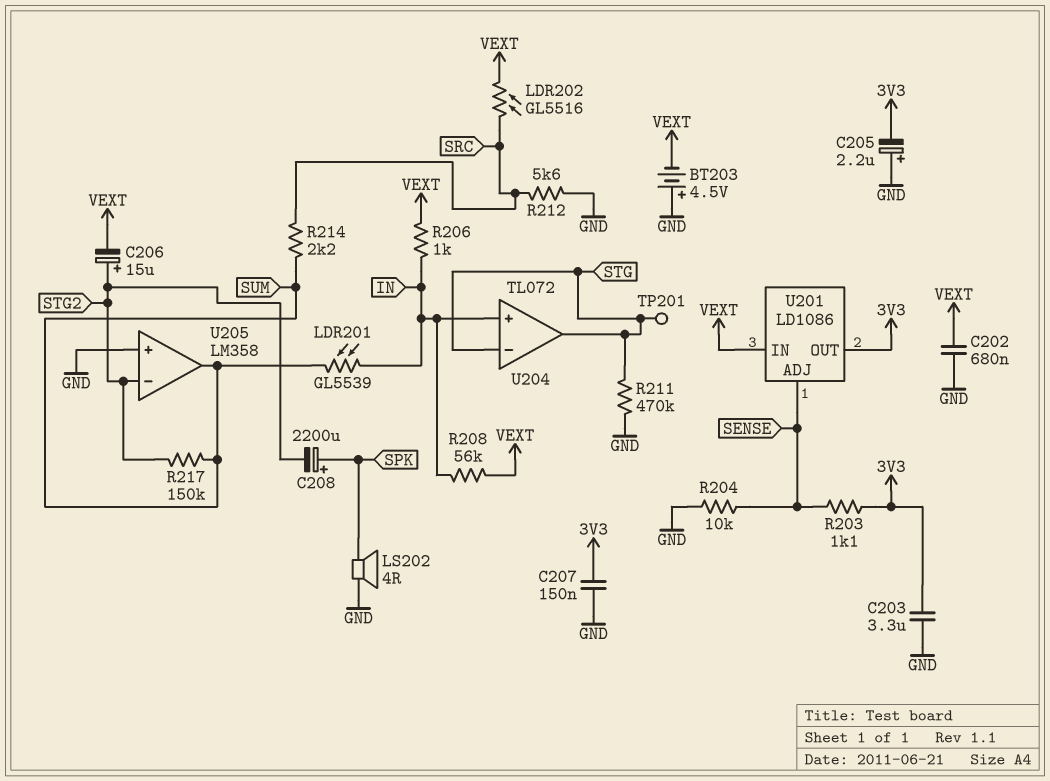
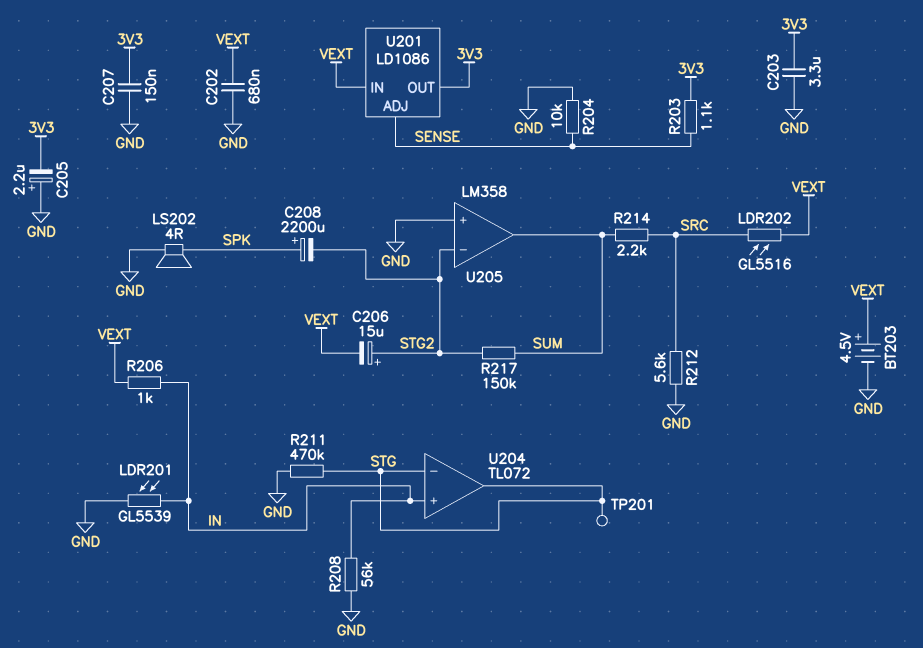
BT203: 4.5V (plus GND, minus VEXT) -> 4.5V (plus VEXT, minus GND)
LDR201: GL5539 (IN, SUM) -> GL5539 (GND, IN)
R208: 56k (IN, VEXT) -> 56k (GND, IN)

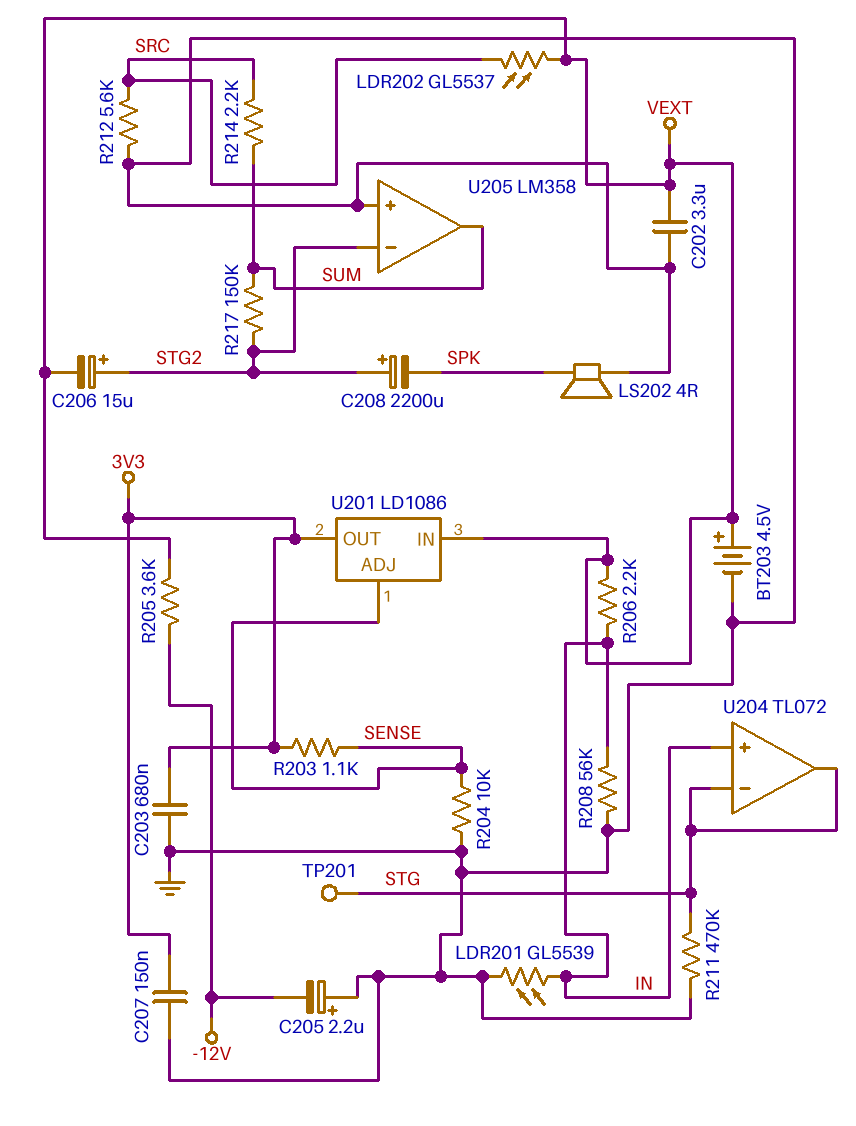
C202: 680nF (GND, VEXT) -> 3.3uF (GND, VEXT)
C203: 3.3uF (3V3, GND) -> 680nF (3V3, GND)
C205: 2.2uF (plus GND, minus 3V3) -> 2.2uF (plus GND, minus -12V)
C208: 2200uF (plus SPK, minus STG2) -> 2200uF (plus STG2, minus SPK)
LDR202: GL5516 (SRC, VEXT) -> GL5537 (SRC, VEXT)
R205: none -> 3.6k (-12V, VEXT)
R206: 1k (IN, VEXT) -> 2.2k (IN, VEXT)

